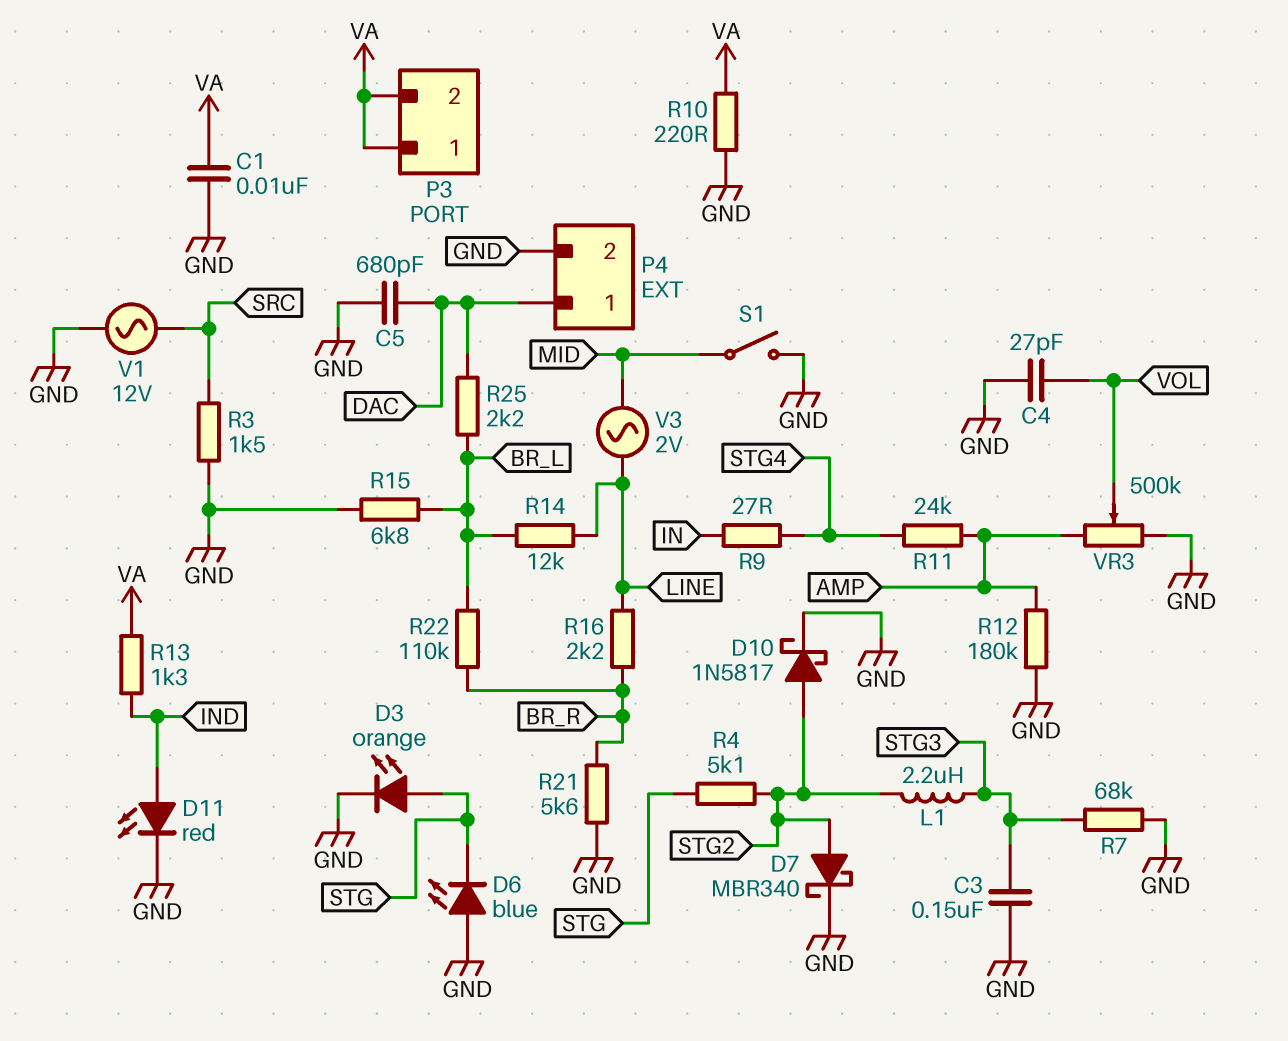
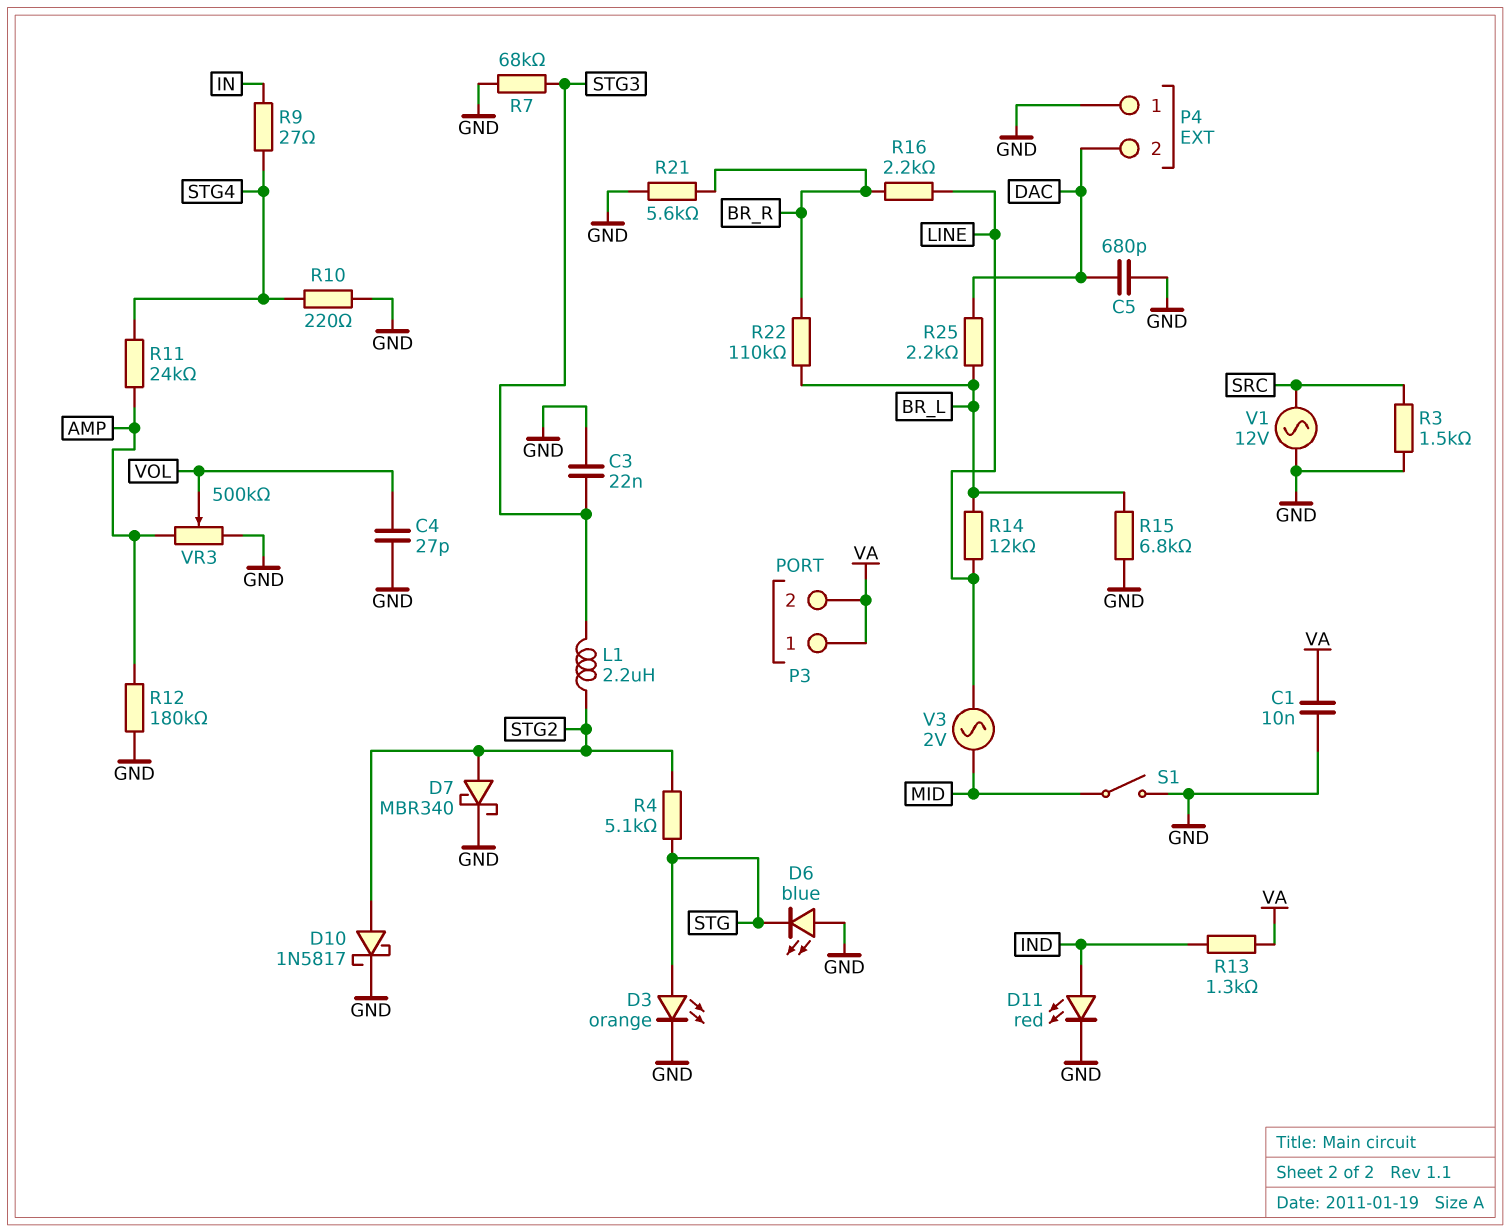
C3: 150nF (GND, STG3) -> 22nF (GND, STG3)
P4 pin 1: DAC -> GND
P4 pin 2: GND -> DAC
R10: 220 (GND, VA) -> 220 (GND, STG4)

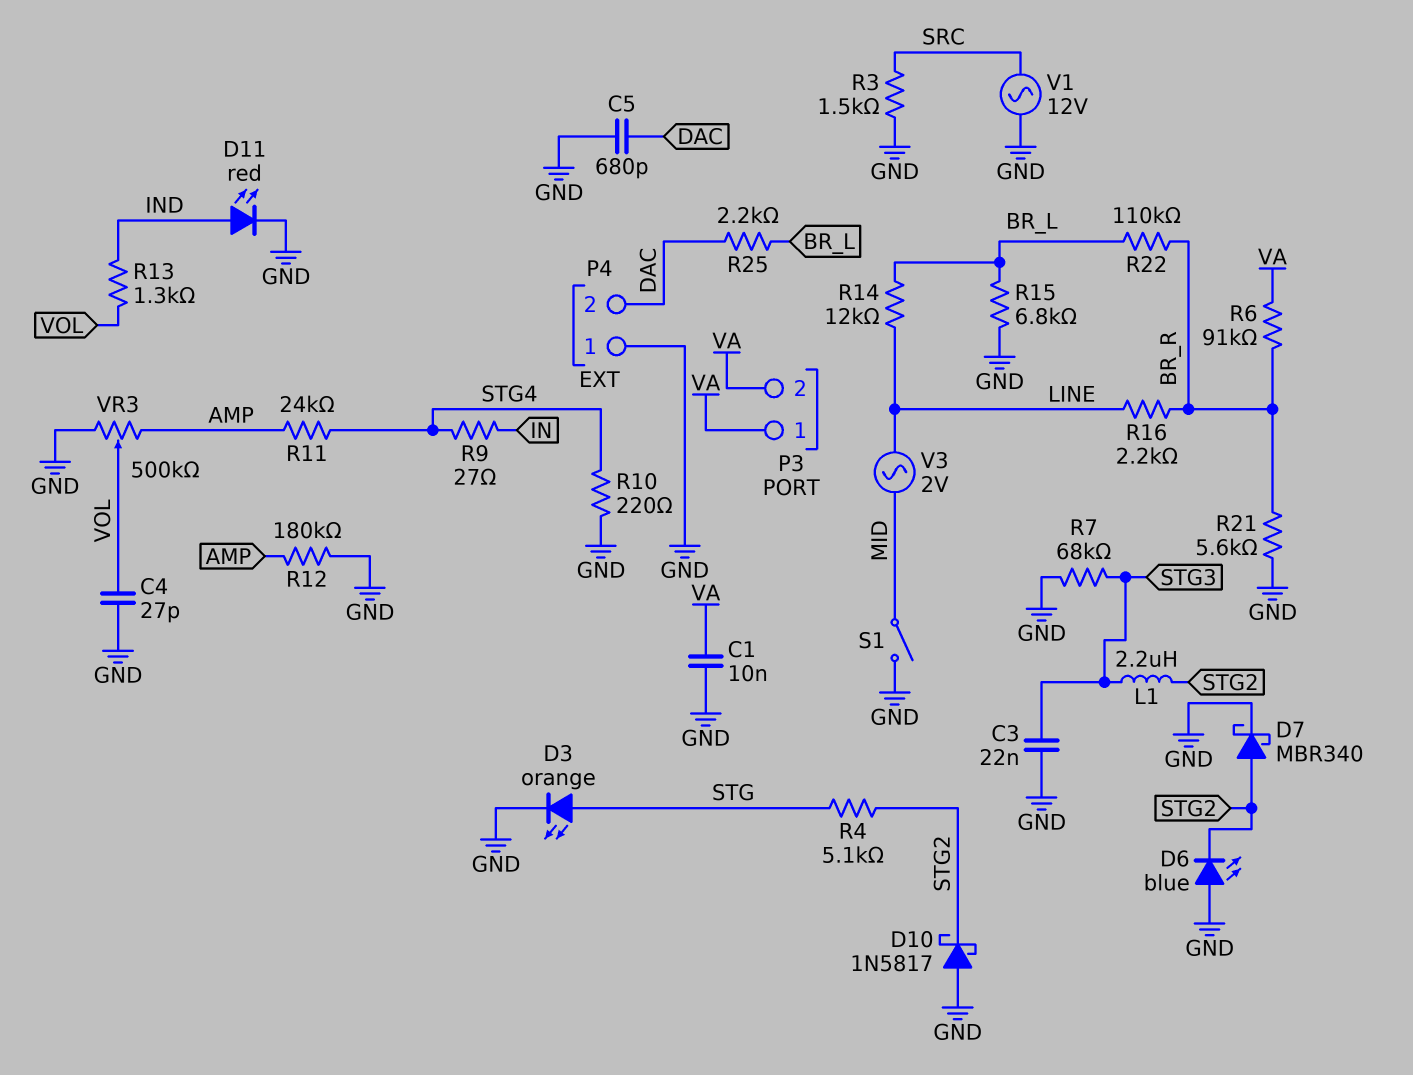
D6: LED blue (A GND, K STG) -> LED blue (A GND, K STG2)
D10: schottky 1N5817 (A STG2, K GND) -> schottky 1N5817 (A GND, K STG2)
R6: none -> 91k (BR_R, VA)
R13: 1.3k (IND, VA) -> 1.3k (IND, VOL)

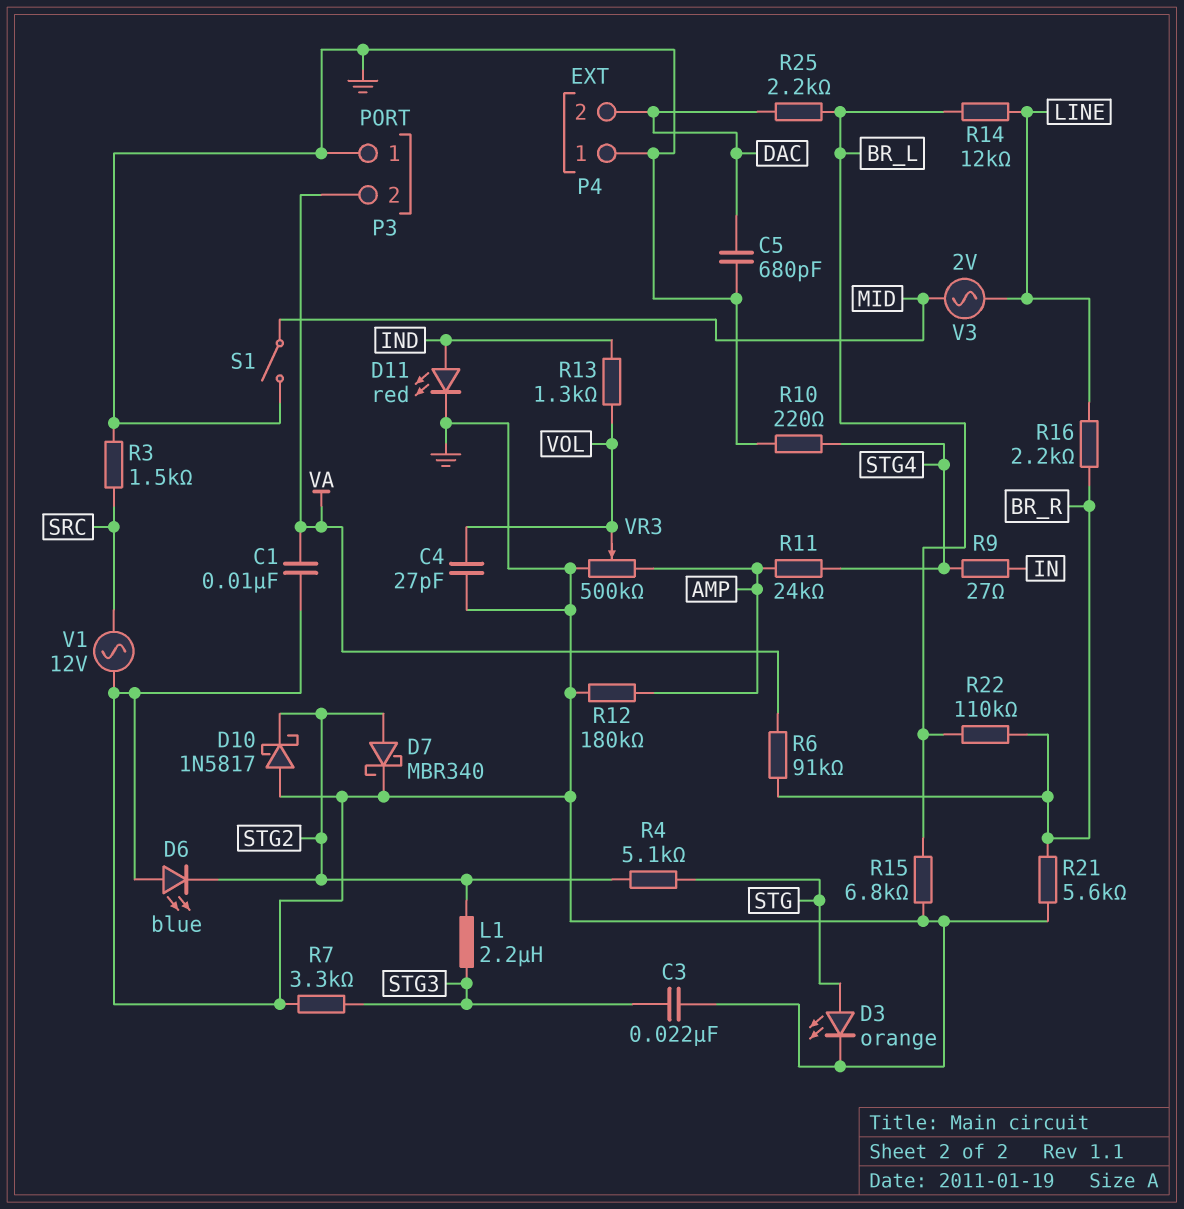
P3 pin 1: VA -> GND
R7: 68k (GND, STG3) -> 3.3k (GND, STG3)

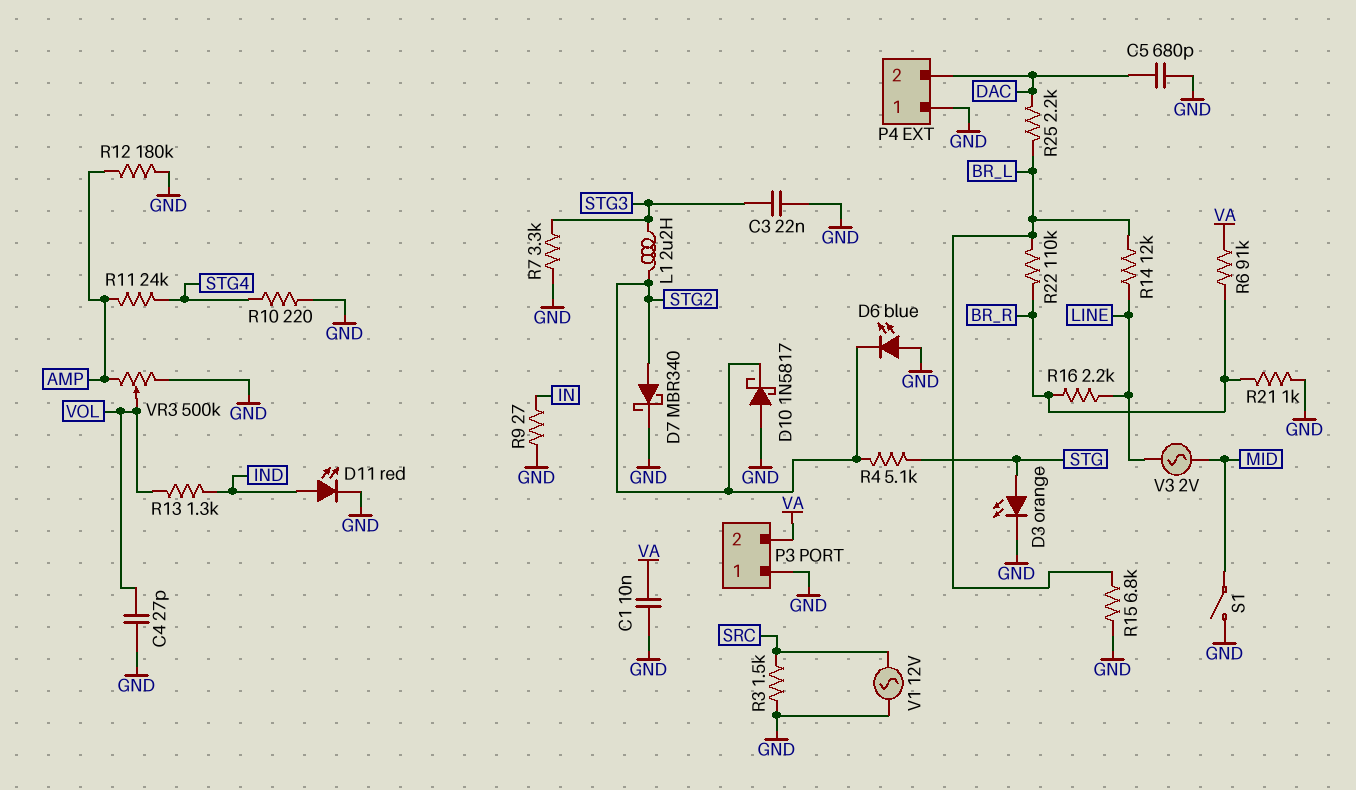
R9: 27 (IN, STG4) -> 27 (GND, IN)
R21: 5.6k (BR_R, GND) -> 1k (BR_R, GND)

